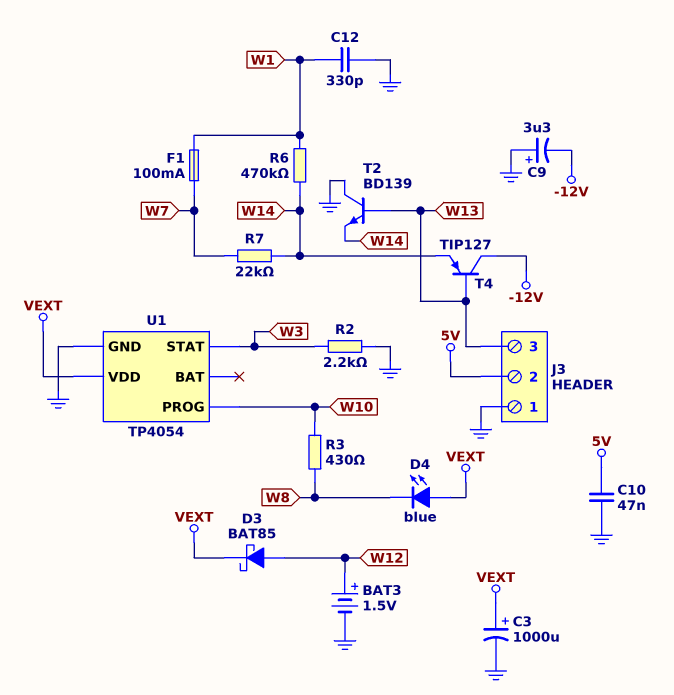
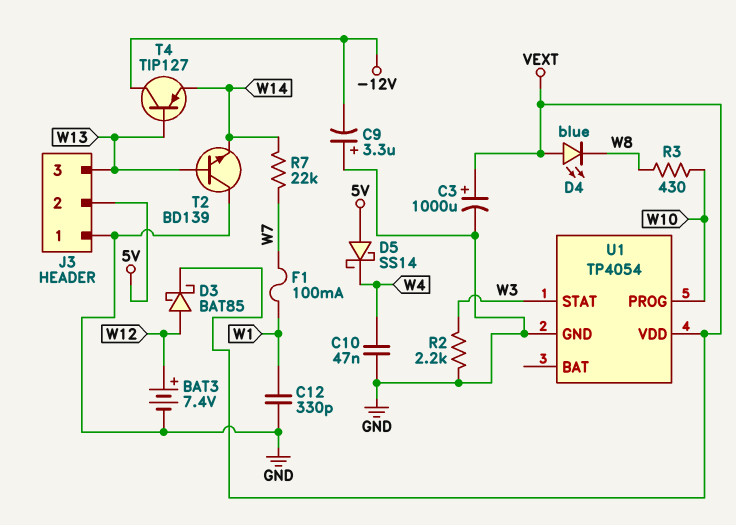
BAT3: 1.5V (plus W12, minus GND) -> 7.4V (plus W12, minus GND)
C10: 47nF (5V, GND) -> 47nF (GND, W4)
D5: none -> schottky SS14 (A 5V, K W4)
R6: 470k (W1, W14) -> none

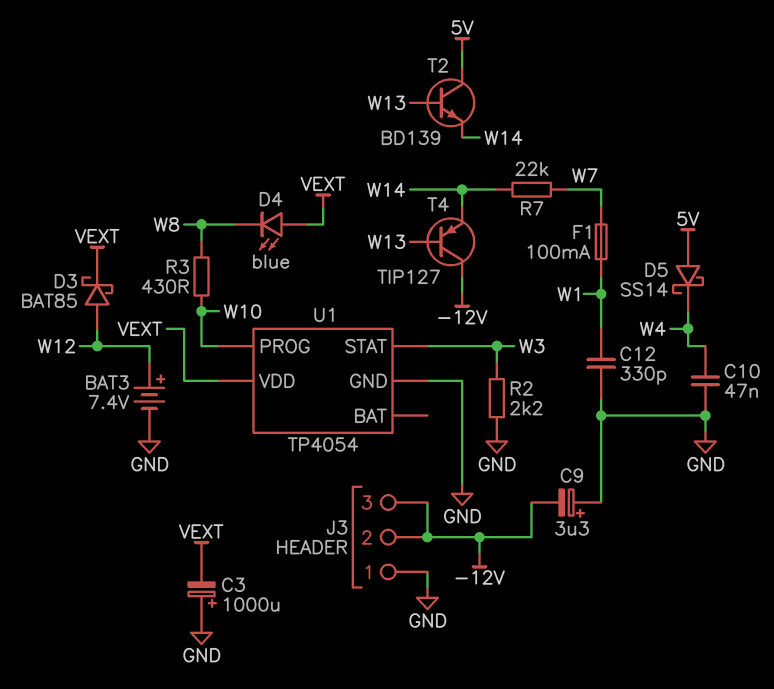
C3: 1000uF (plus VEXT, minus GND) -> 1000uF (plus GND, minus VEXT)
J3 pin 2: 5V -> -12V
J3 pin 3: W13 -> -12V
T2: NPN BD139 (B W13, C GND, E W14) -> NPN BD139 (B W13, C 5V, E W14)

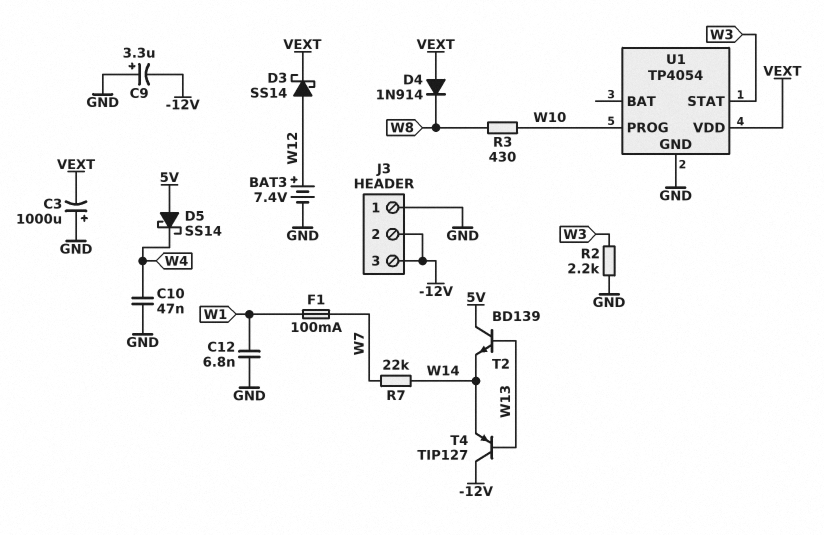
C12: 330pF (GND, W1) -> 6.8nF (GND, W1)
D3: schottky BAT85 (A W12, K VEXT) -> schottky SS14 (A W12, K VEXT)
D4: LED blue (A VEXT, K W8) -> diode 1N914 (A VEXT, K W8)

